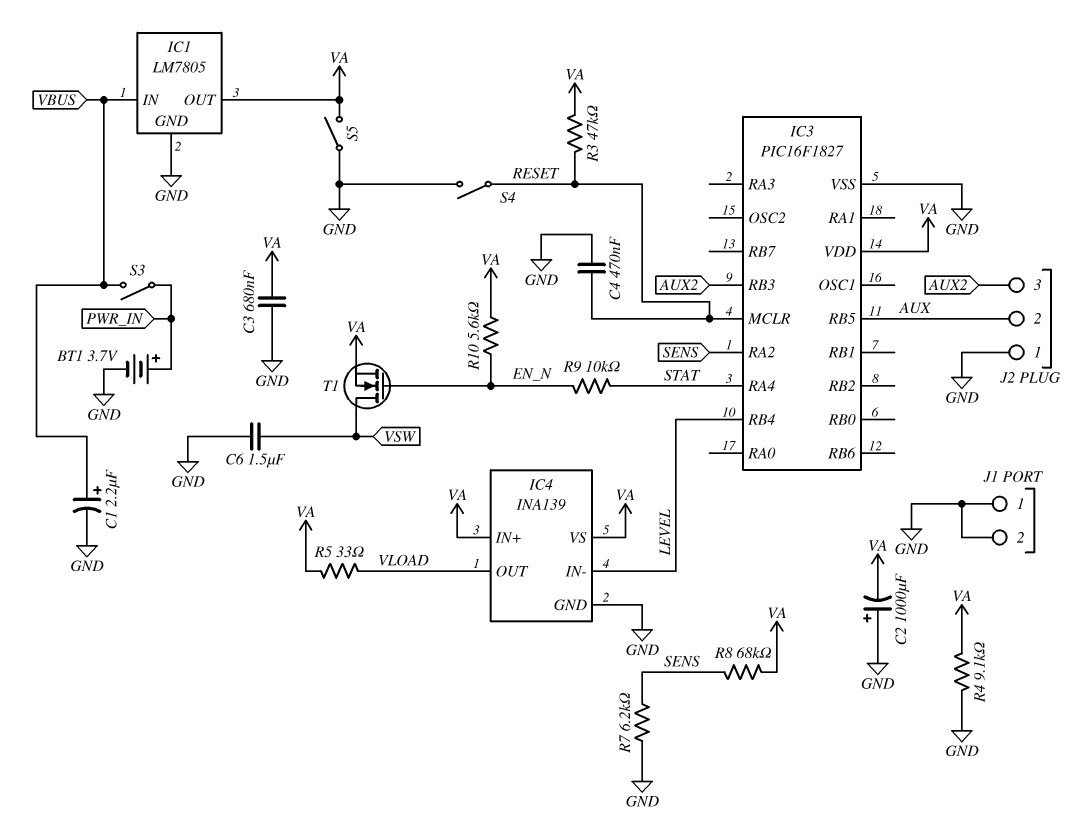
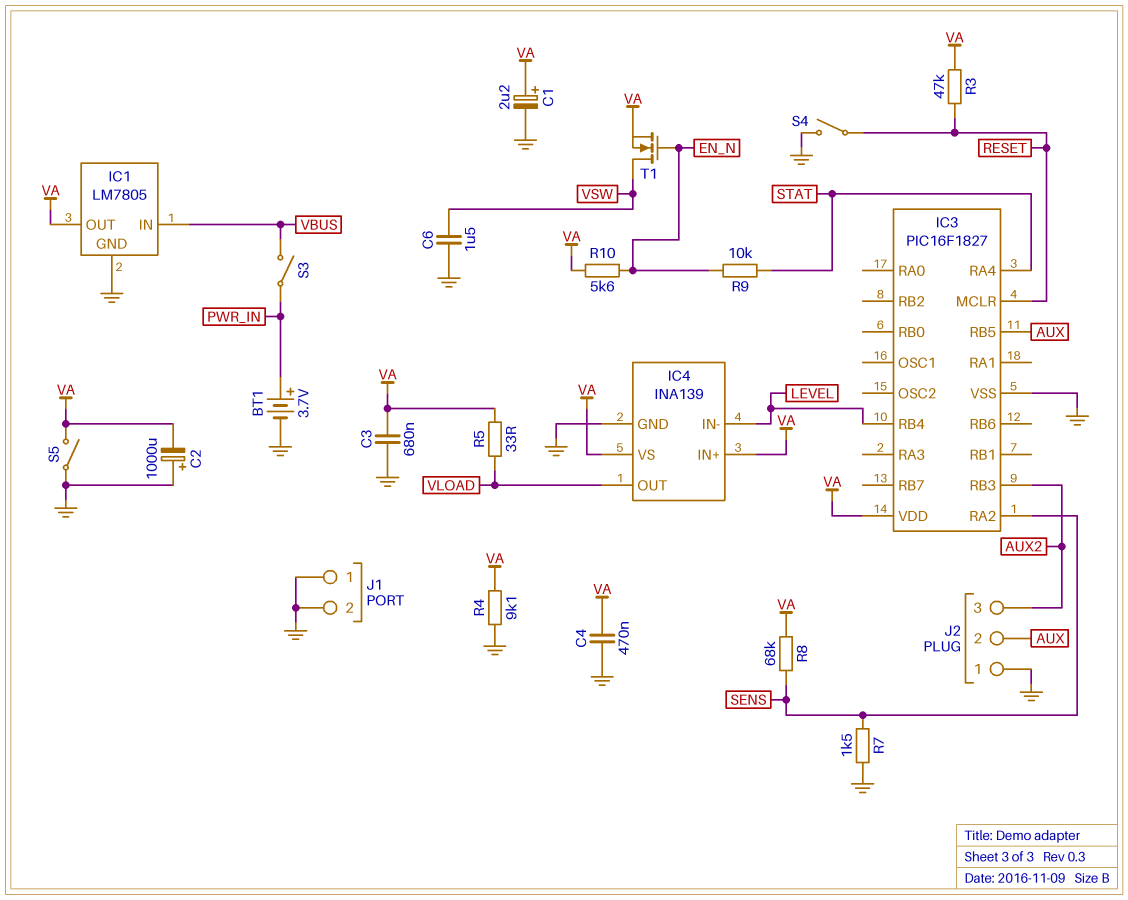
C1: 2.2uF (plus VBUS, minus GND) -> 2.2uF (plus VA, minus GND)
C4: 470nF (GND, RESET) -> 470nF (GND, VA)
R7: 6.2k (GND, SENS) -> 1.5k (GND, SENS)

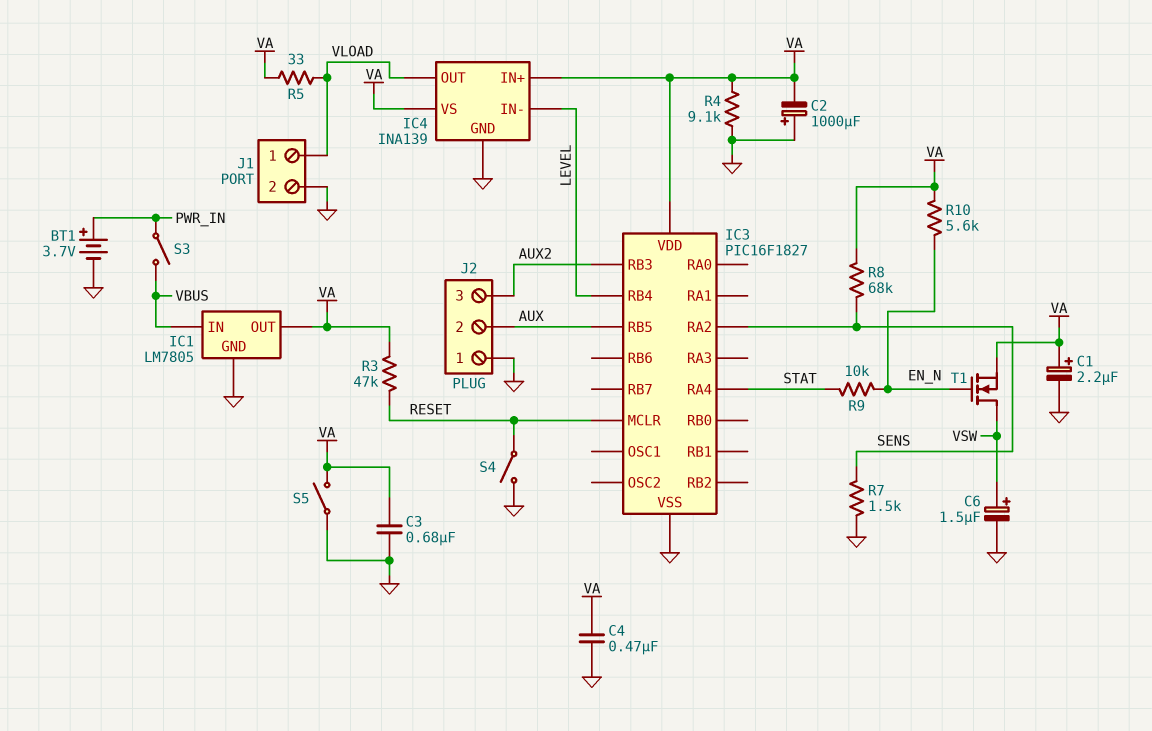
C6: 1.5uF (GND, VSW) -> 1.5uF (plus VSW, minus GND)
J1 pin 1: GND -> VLOAD

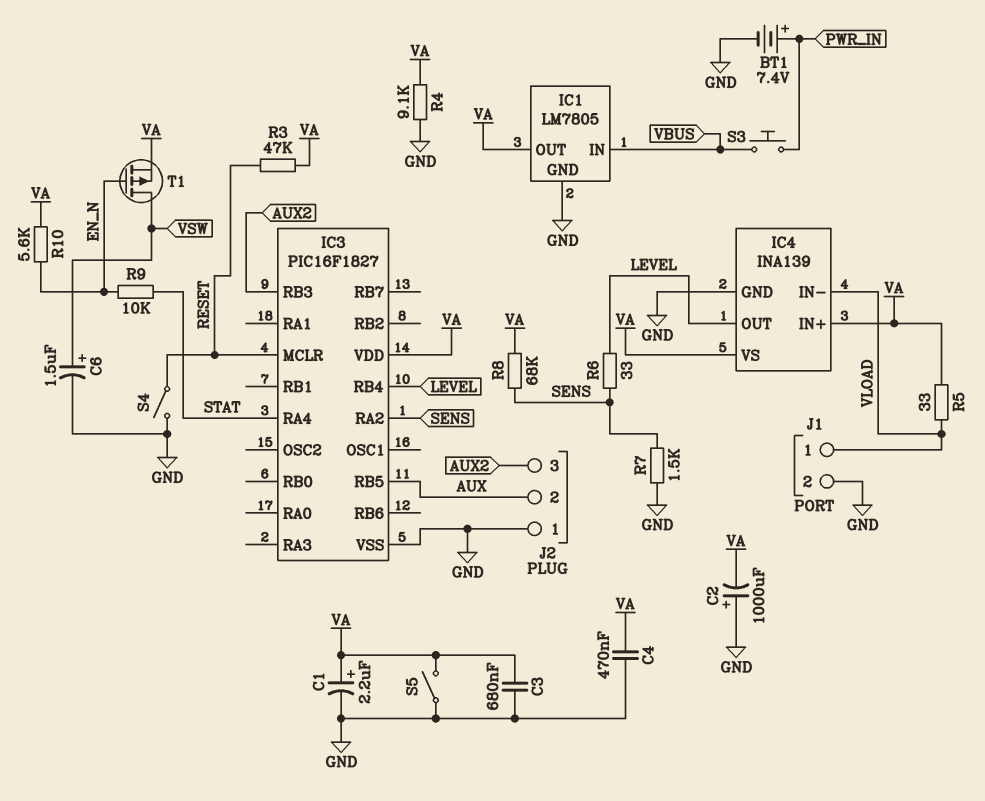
BT1: 3.7V (plus PWR_IN, minus GND) -> 7.4V (plus PWR_IN, minus GND)
IC4 pin IN-: LEVEL -> VLOAD
IC4 pin OUT: VLOAD -> LEVEL
R6: none -> 33 (LEVEL, SENS)
S3: switch (PWR_IN, VBUS) -> button (PWR_IN, VBUS)
T1: NMOS (G EN_N, D VSW, S VA) -> PMOS (G EN_N, D VSW, S VA)

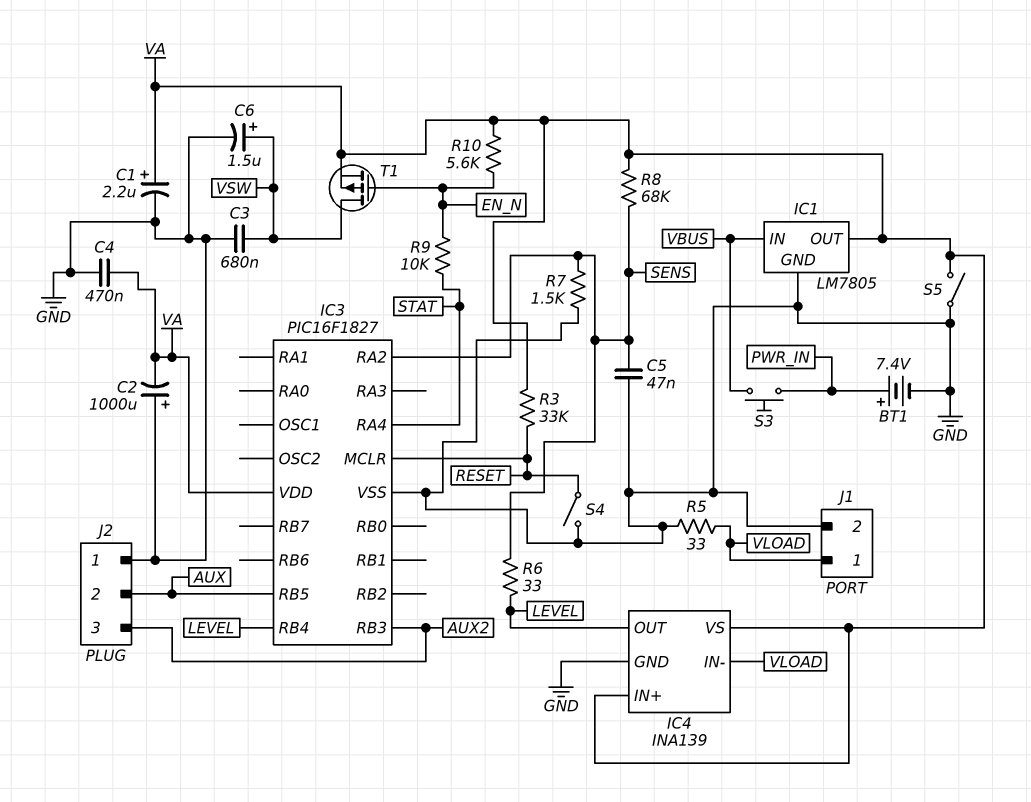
C3: 680nF (GND, VA) -> 680nF (GND, VSW)
C5: none -> 47nF (GND, SENS)
R3: 47k (RESET, VA) -> 33k (RESET, VA)
R4: 9.1k (GND, VA) -> none
R5: 33 (VA, VLOAD) -> 33 (GND, VLOAD)

